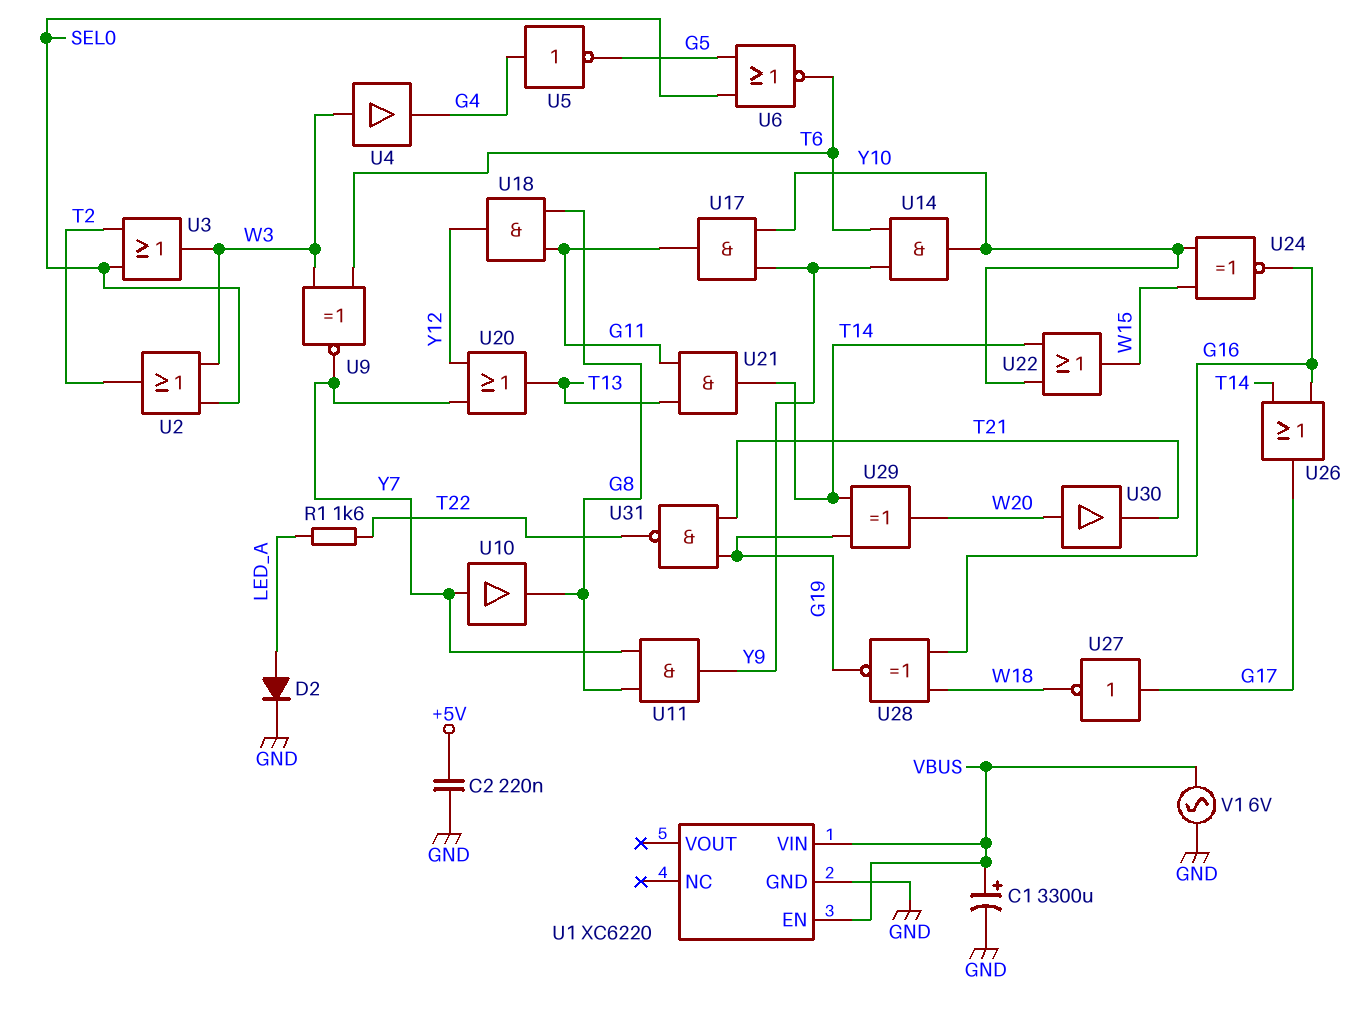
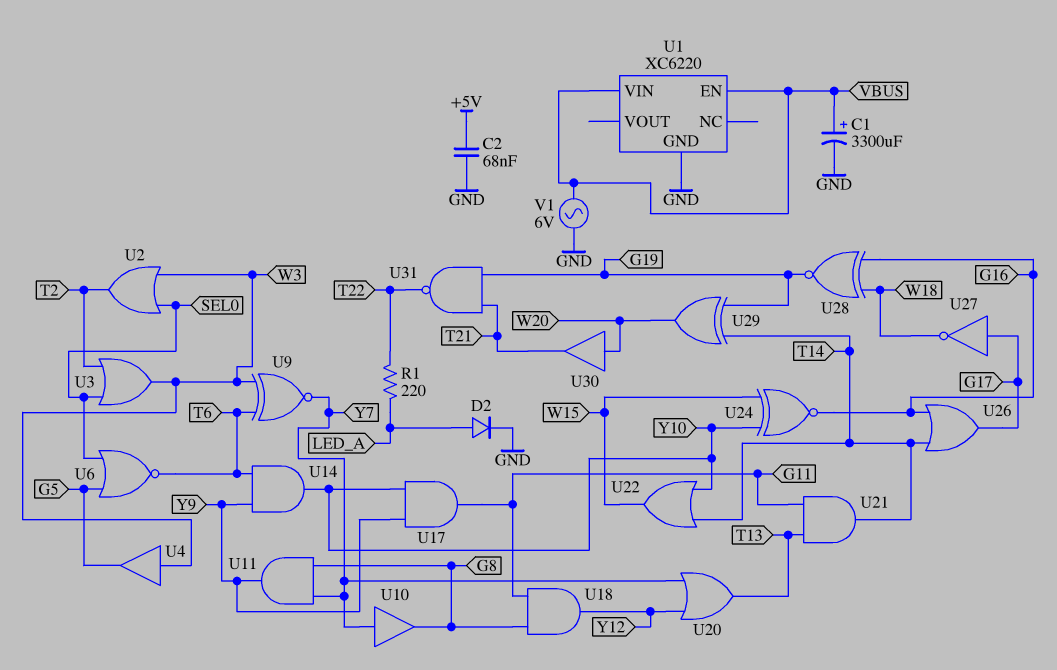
C2: 220nF (+5V, GND) -> 68nF (+5V, GND)
R1: 1.6k (LED_A, T22) -> 220 (LED_A, T22)
U4: buffer (in W3, out G4) -> buffer (in W3, out G5)
U5: NOT (in G4, out G5) -> none

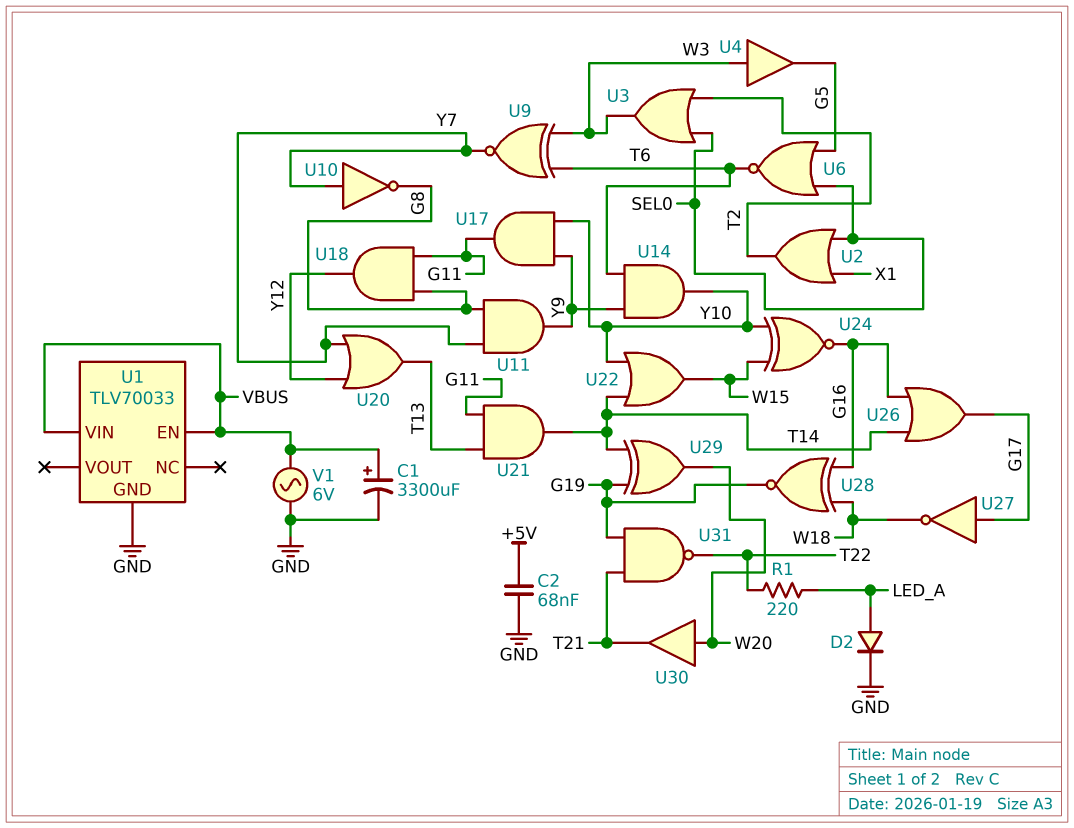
U1: XC6220 -> TLV70033
U2: OR (in SEL0, in W3, out T2) -> OR (in SEL0, in X1, out T2)
U10: buffer (in Y7, out G8) -> NOT (in Y7, out G8)

